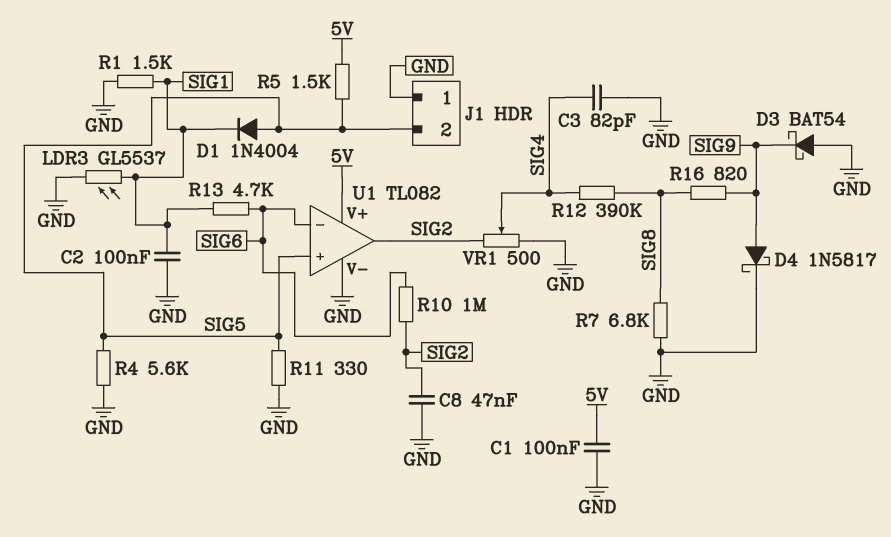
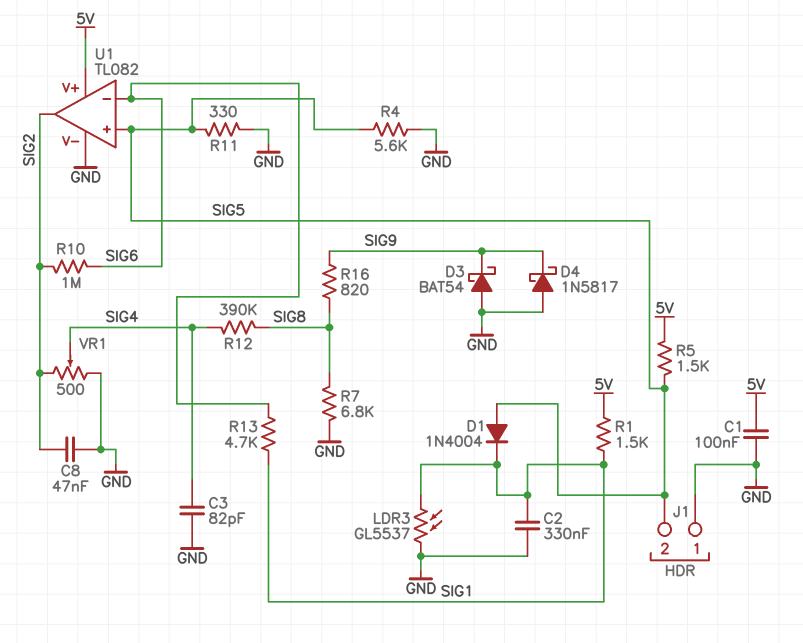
C2: 100nF (GND, SIG1) -> 330nF (GND, SIG1)
D4: schottky 1N5817 (A SIG9, K GND) -> schottky 1N5817 (A GND, K SIG9)
R1: 1.5k (GND, SIG1) -> 1.5k (5V, SIG1)

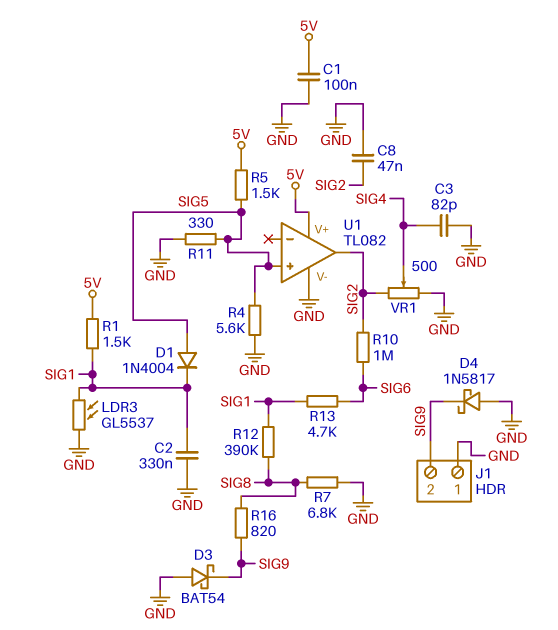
J1 pin 2: SIG5 -> SIG9
R12: 390k (SIG4, SIG8) -> 390k (SIG1, SIG8)
U1 pin in-: SIG6 -> none

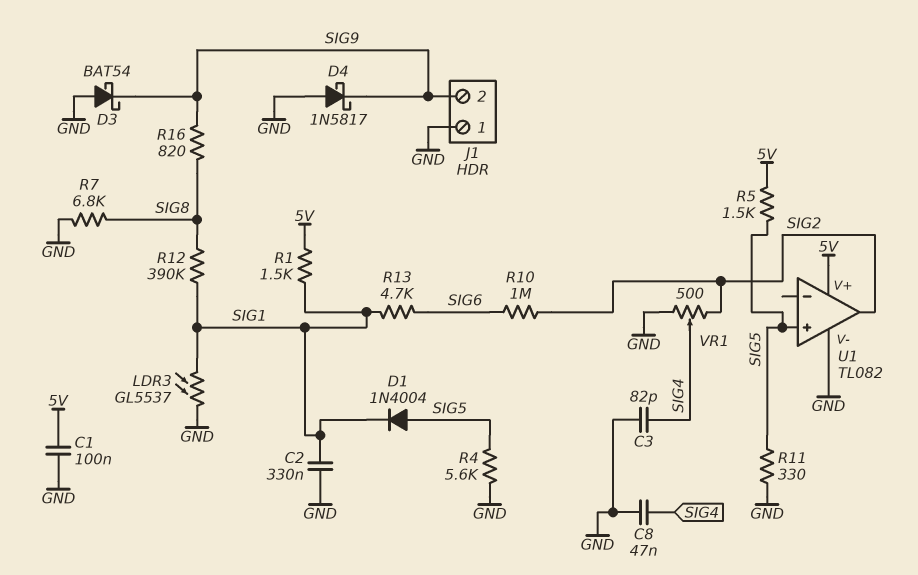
C8: 47nF (GND, SIG2) -> 47nF (GND, SIG4)

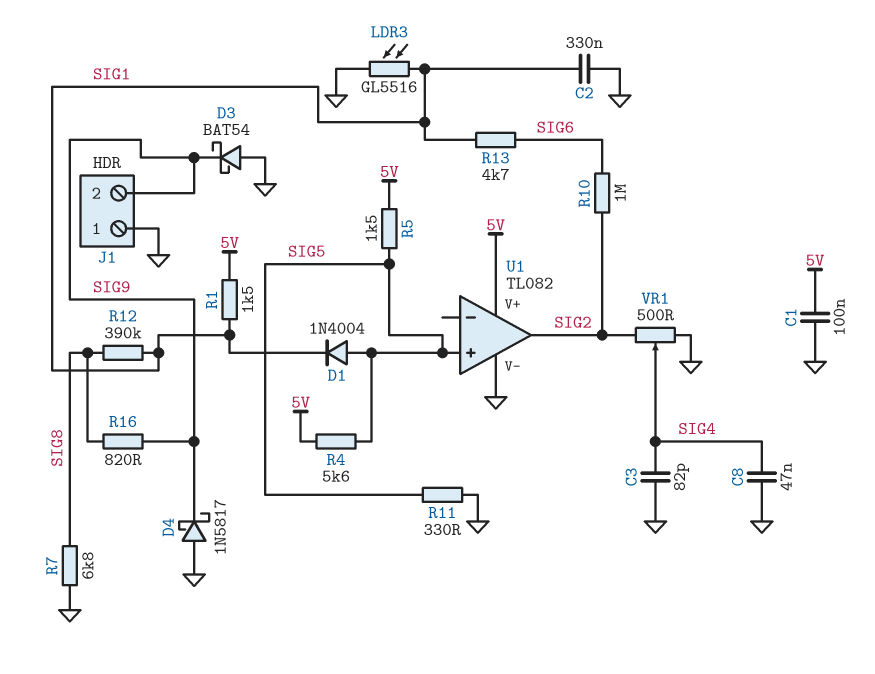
LDR3: GL5537 (GND, SIG1) -> GL5516 (GND, SIG1)
R4: 5.6k (GND, SIG5) -> 5.6k (5V, SIG5)

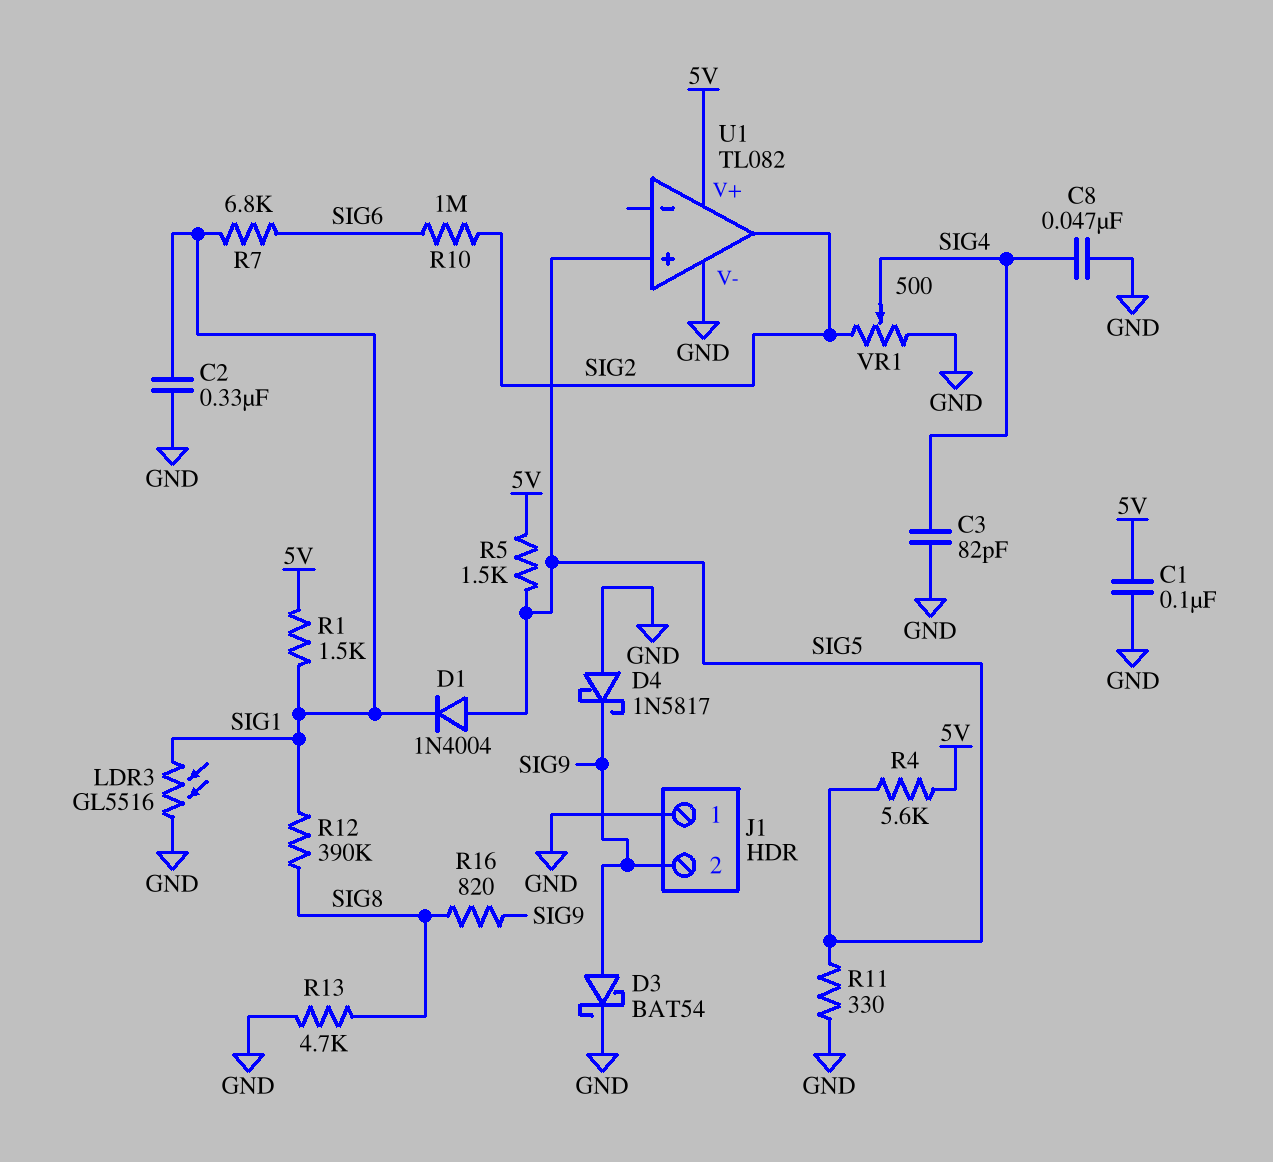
D3: schottky BAT54 (A GND, K SIG9) -> schottky BAT54 (A SIG9, K GND)
R7: 6.8k (GND, SIG8) -> 6.8k (SIG1, SIG6)
R13: 4.7k (SIG1, SIG6) -> 4.7k (GND, SIG8)

